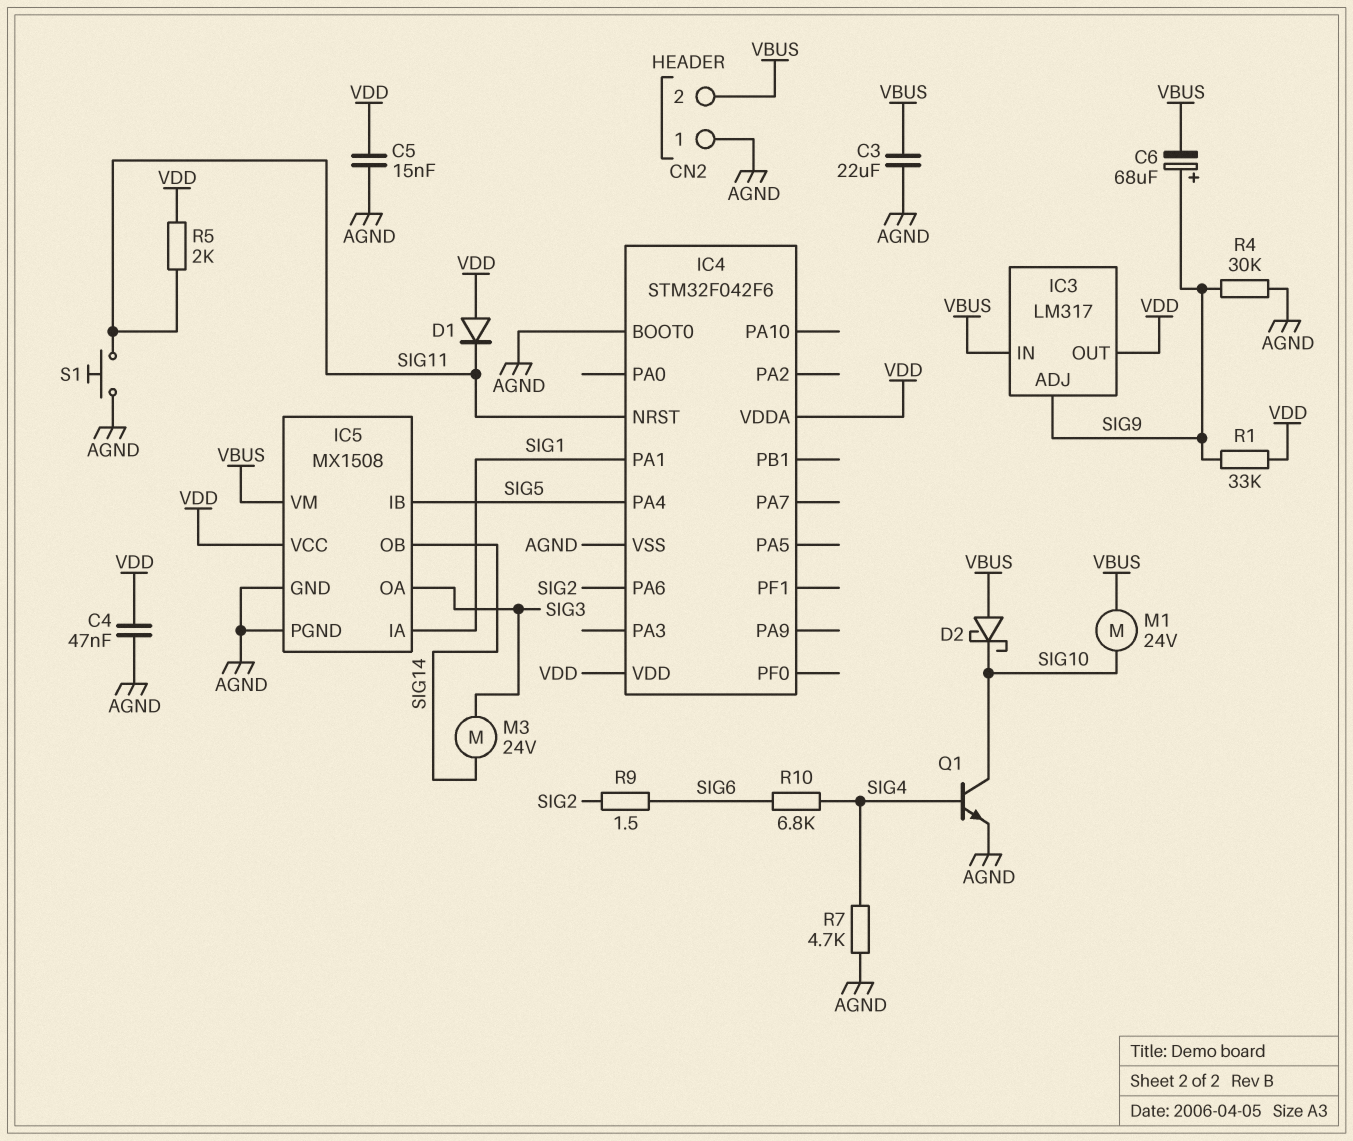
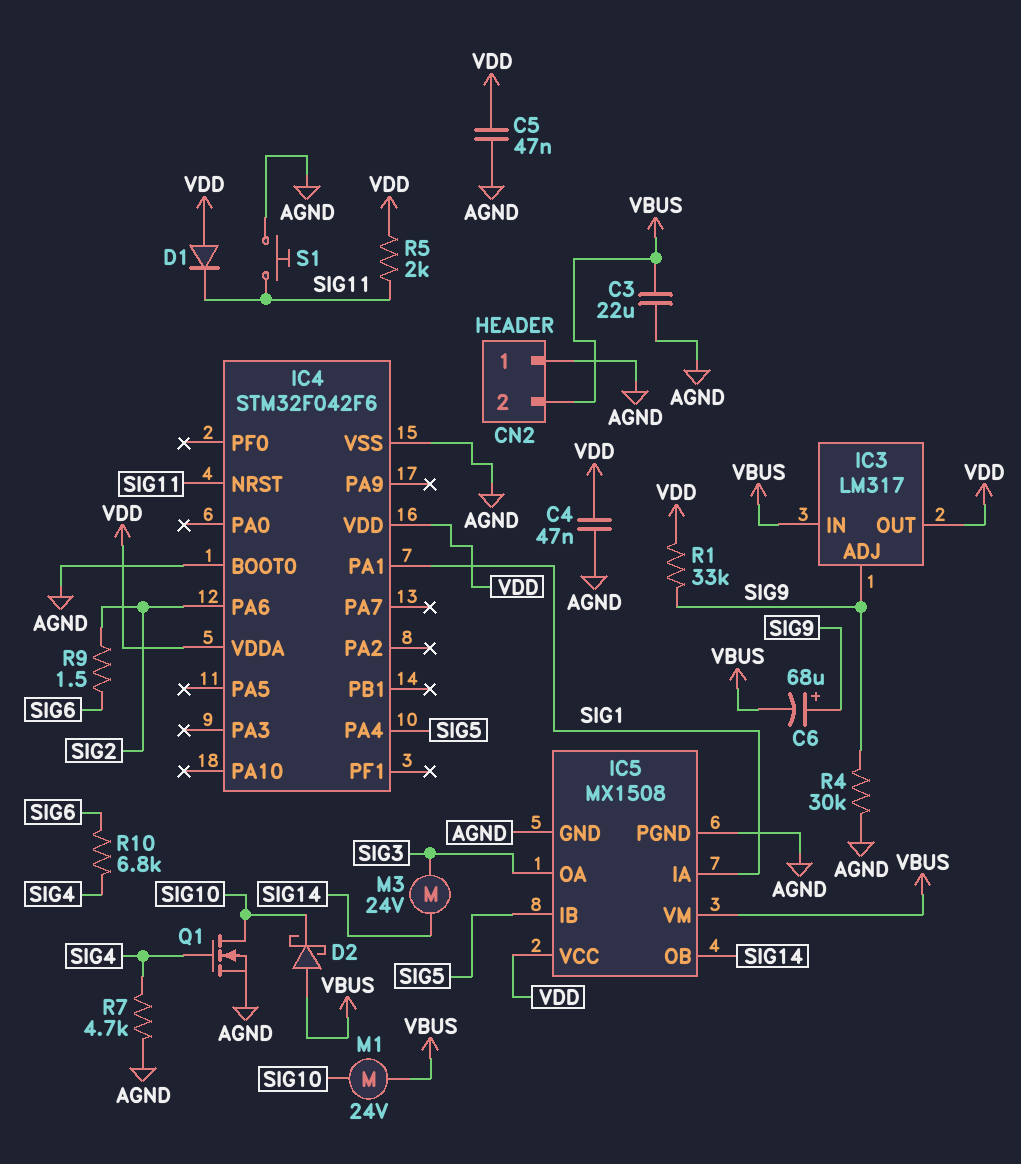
C5: 15nF (AGND, VDD) -> 47nF (AGND, VDD)
Q1: NPN (B SIG4, C SIG10, E AGND) -> NMOS (G SIG4, D SIG10, S AGND)

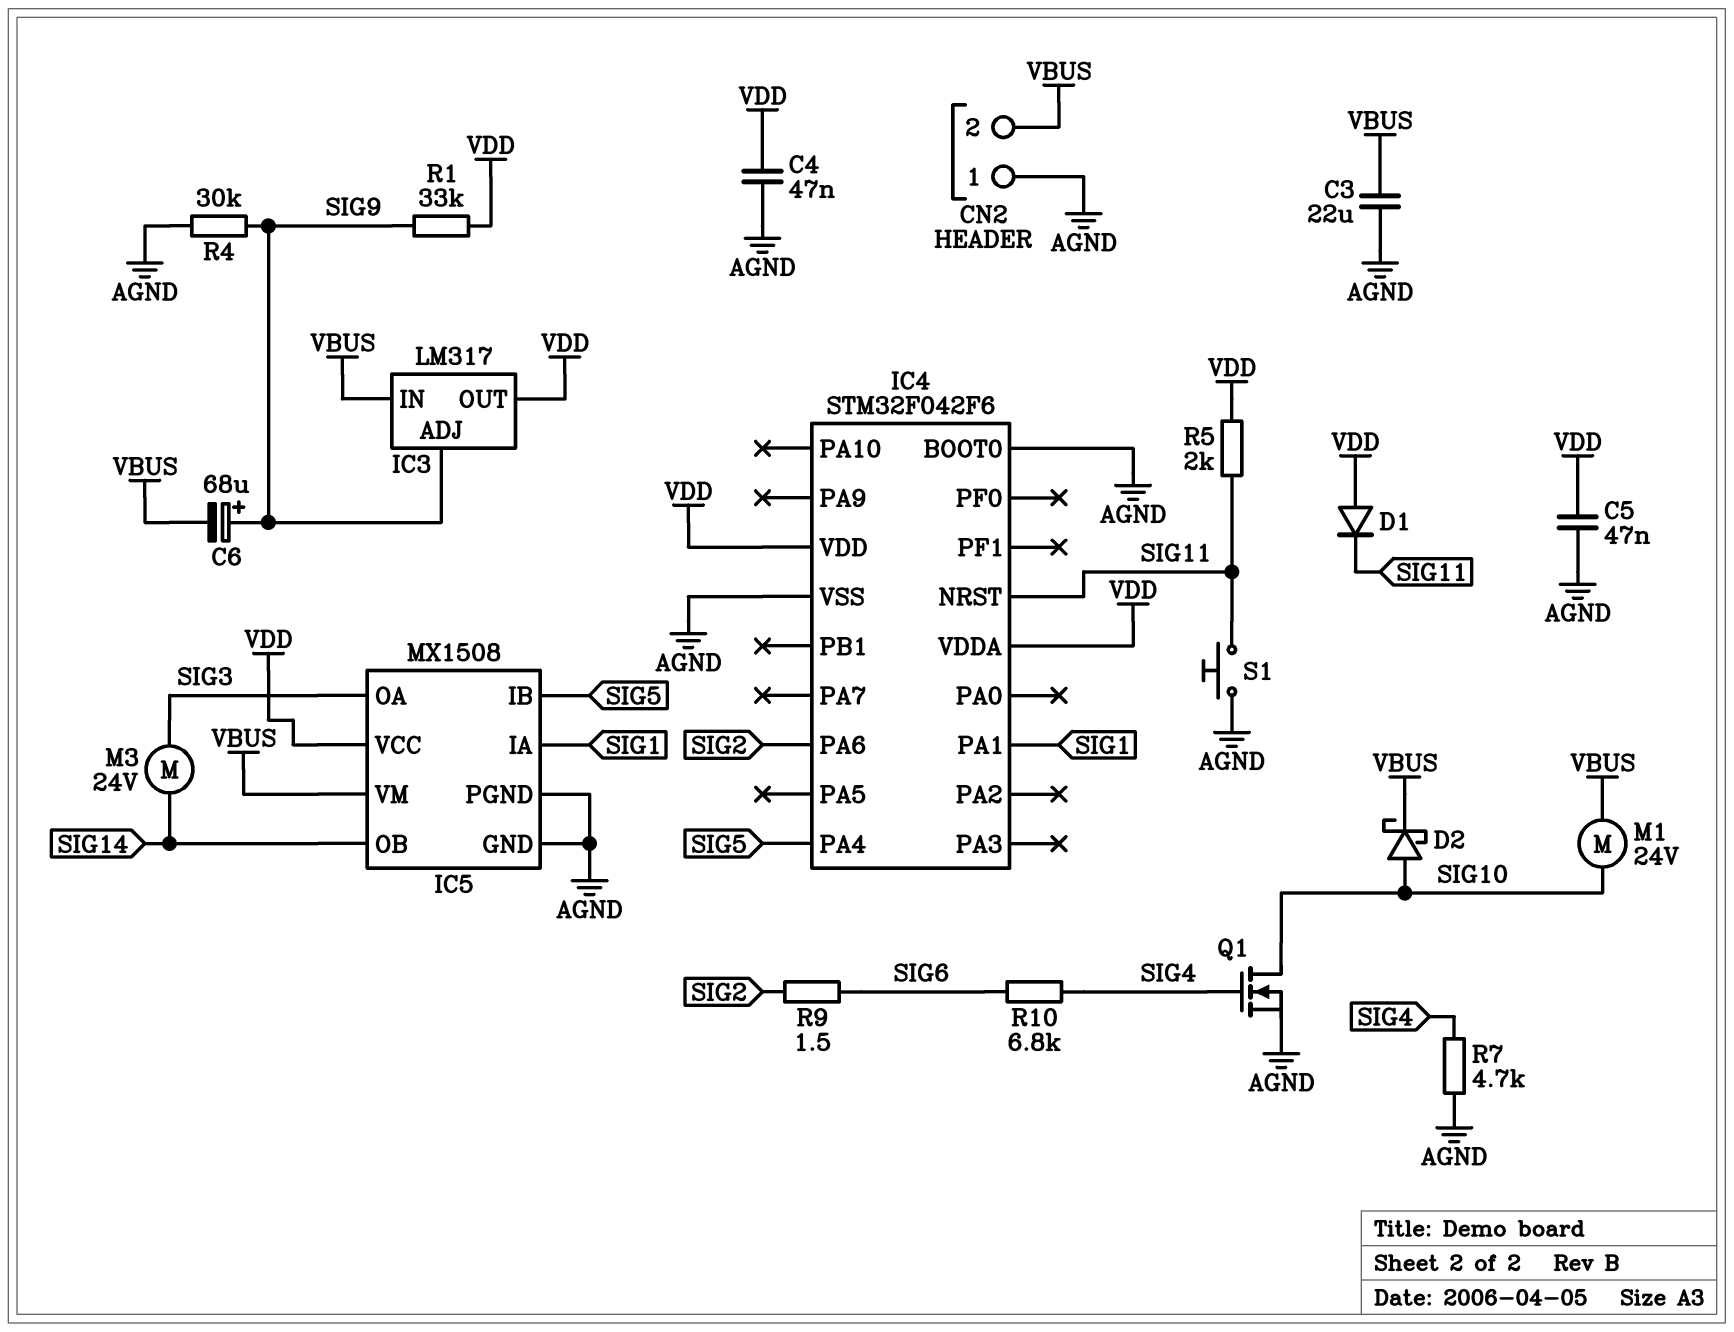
D2: schottky (A VBUS, K SIG10) -> schottky (A SIG10, K VBUS)

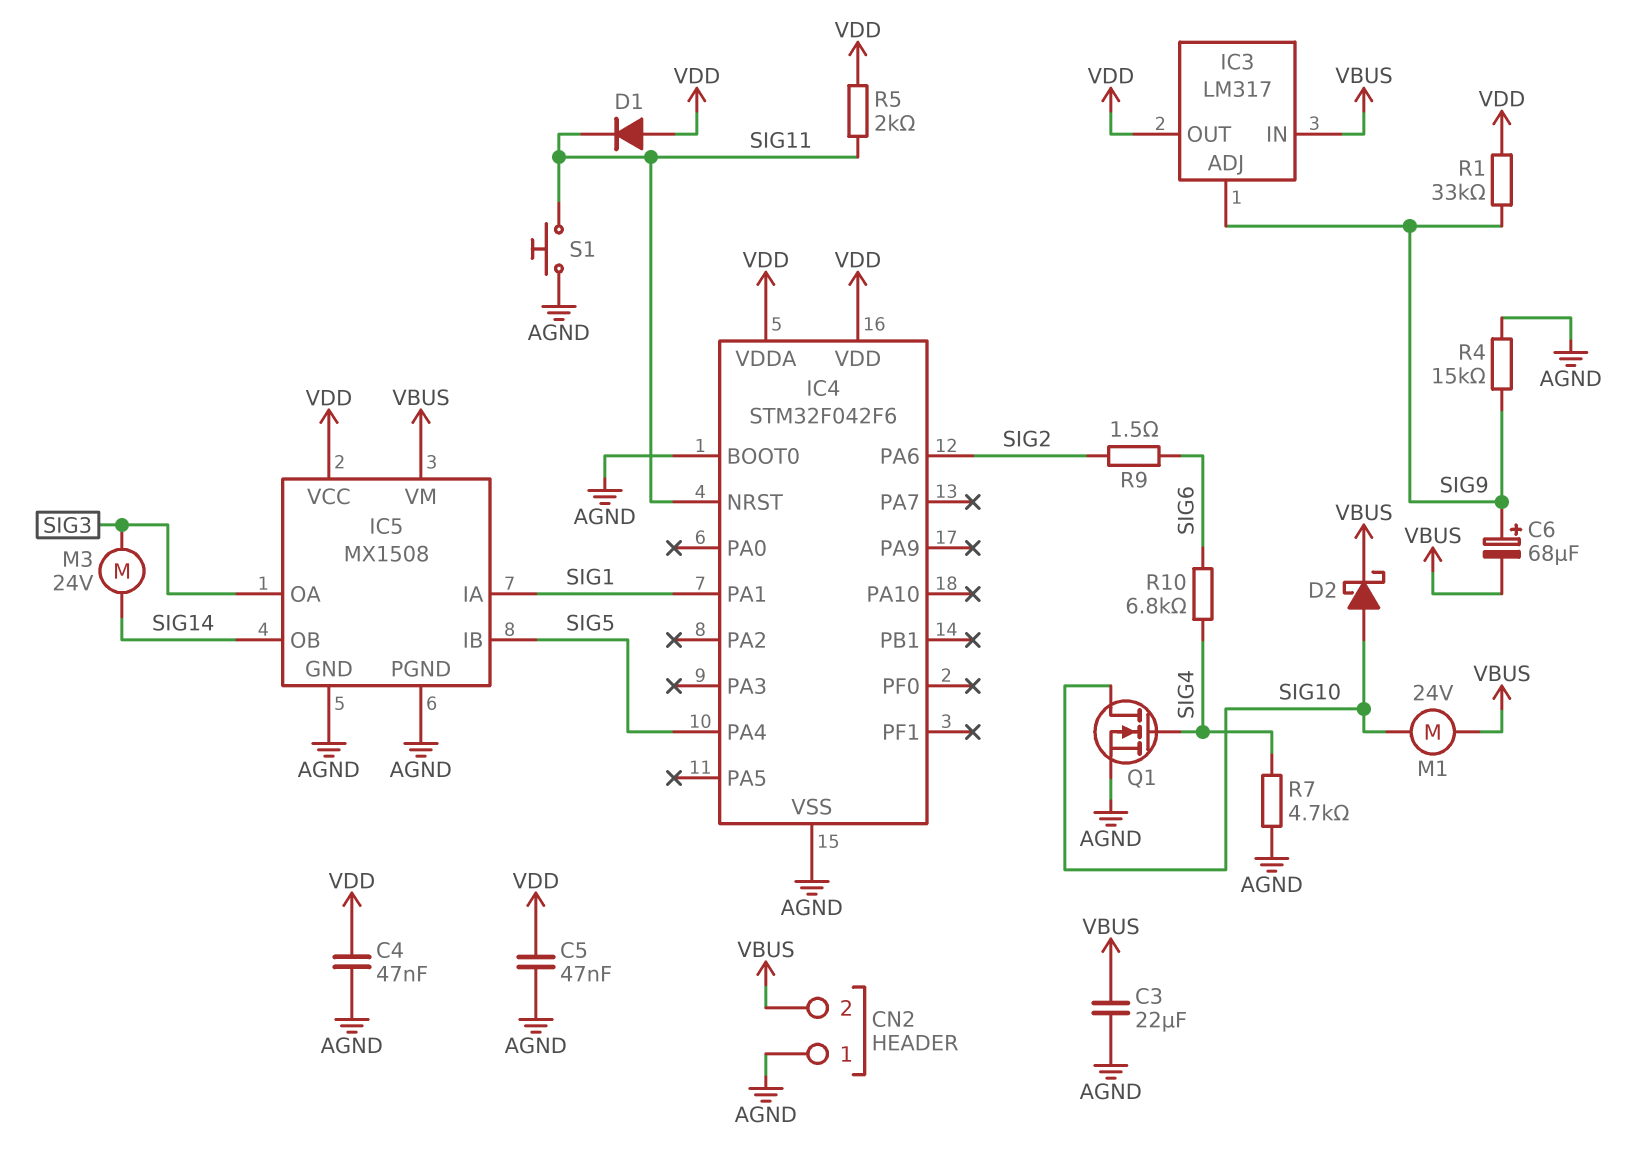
R4: 30k (AGND, SIG9) -> 15k (AGND, SIG9)

